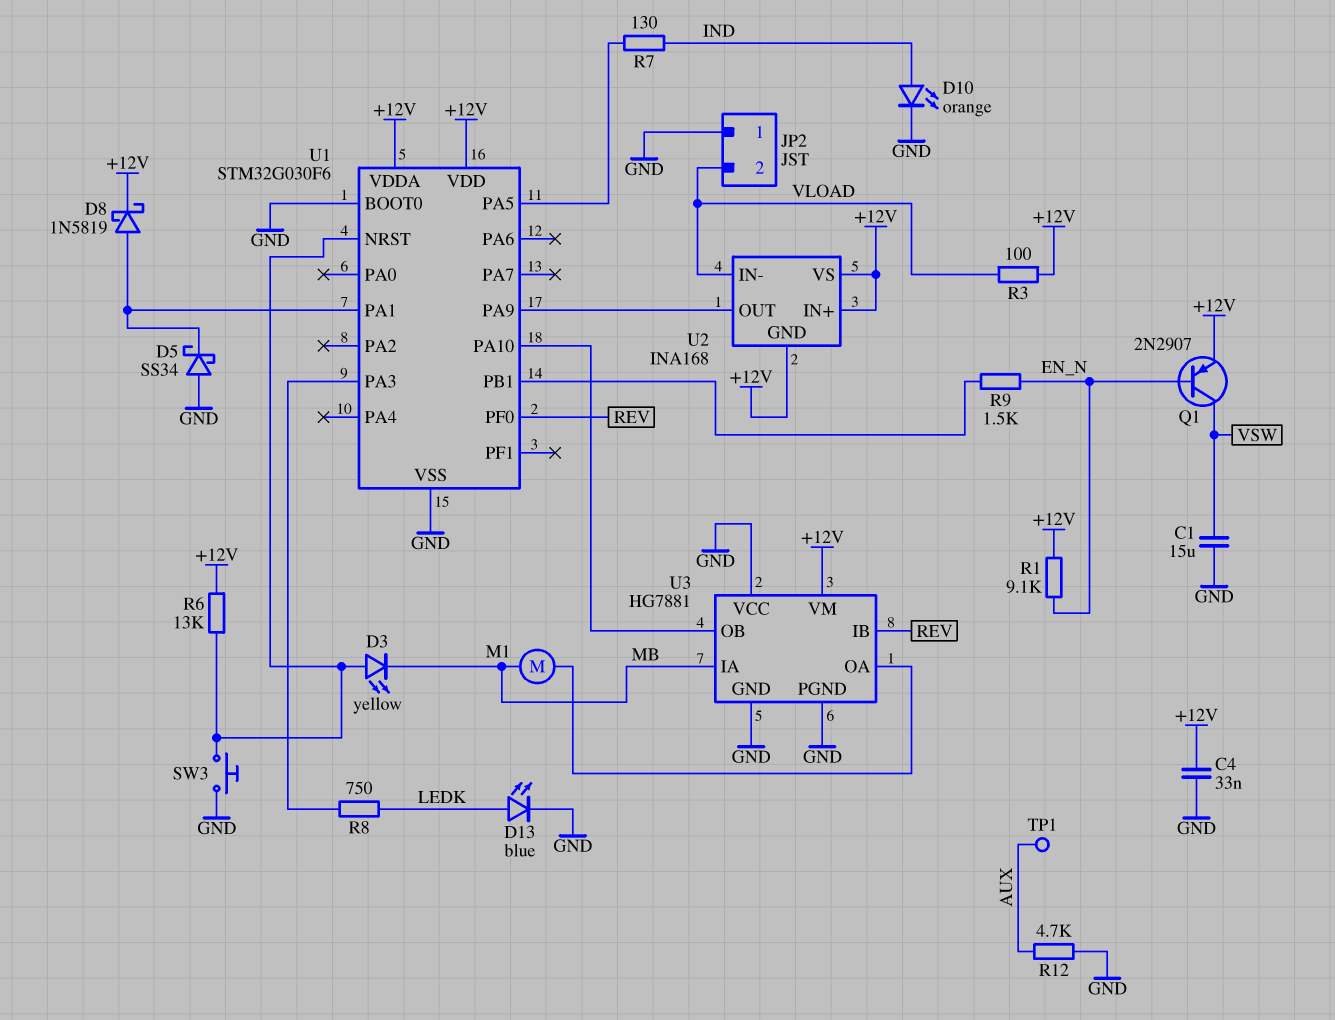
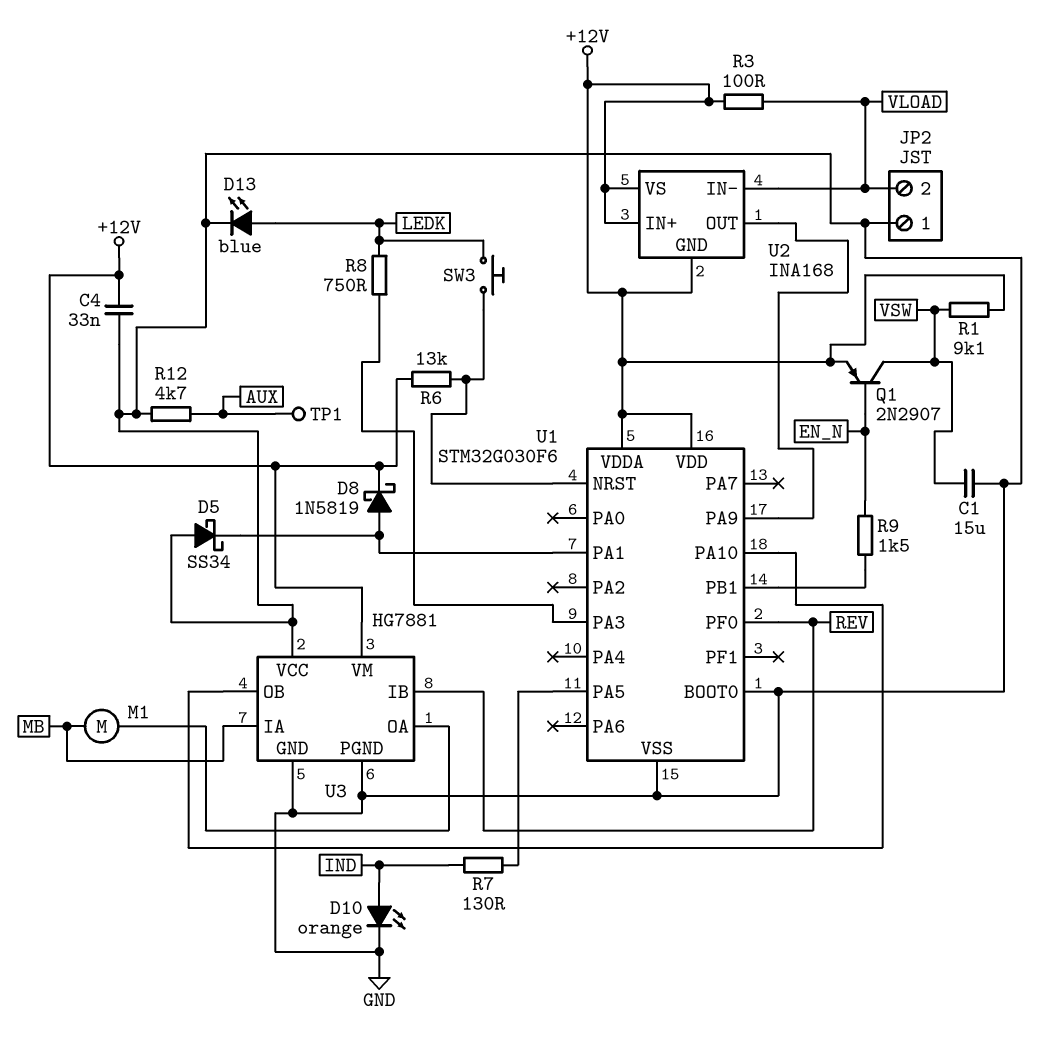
D3: LED yellow (A U1/NRST, K MB) -> none
R1: 9.1k (+12V, EN_N) -> 9.1k (+12V, VSW)
SW3: button (GND, U1/NRST) -> button (LEDK, U1/NRST)

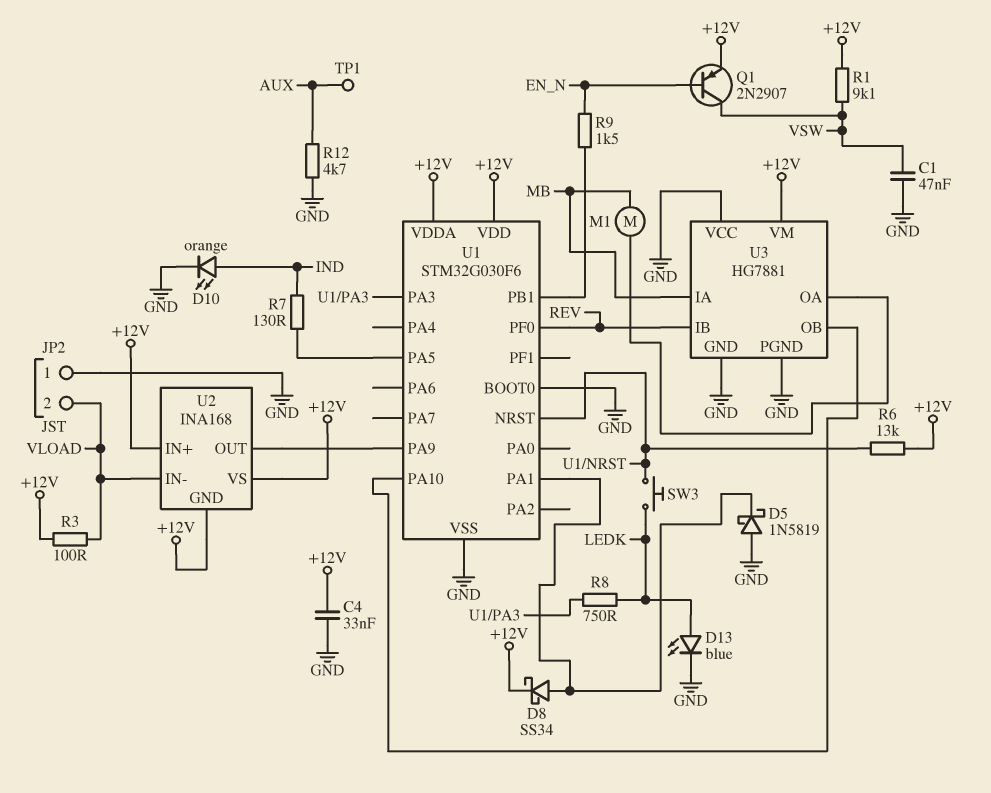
C1: 15uF (GND, VSW) -> 47nF (GND, VSW)
D5: schottky SS34 (A GND, K U1/PA1) -> schottky 1N5819 (A GND, K U1/PA1)
D8: schottky 1N5819 (A U1/PA1, K +12V) -> schottky SS34 (A U1/PA1, K +12V)

